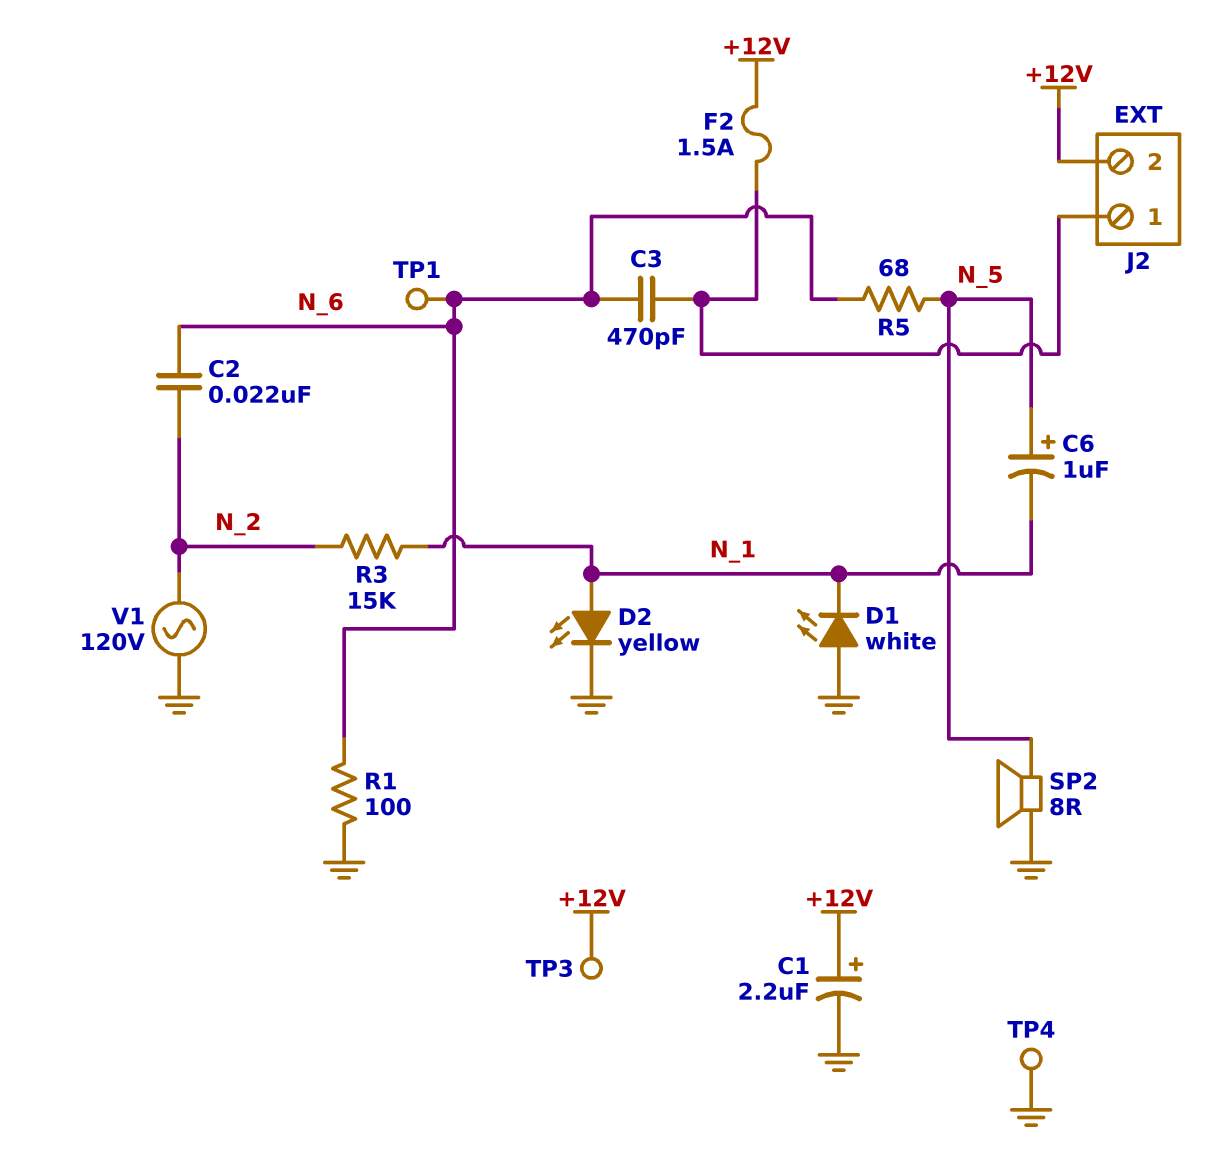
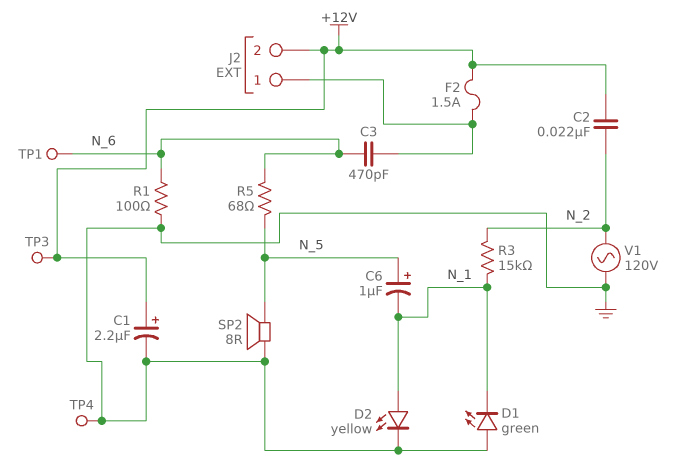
C2: 22nF (N_2, N_6) -> 22nF (+12V, N_2)
D1: LED white (A GND, K N_1) -> LED green (A GND, K N_1)

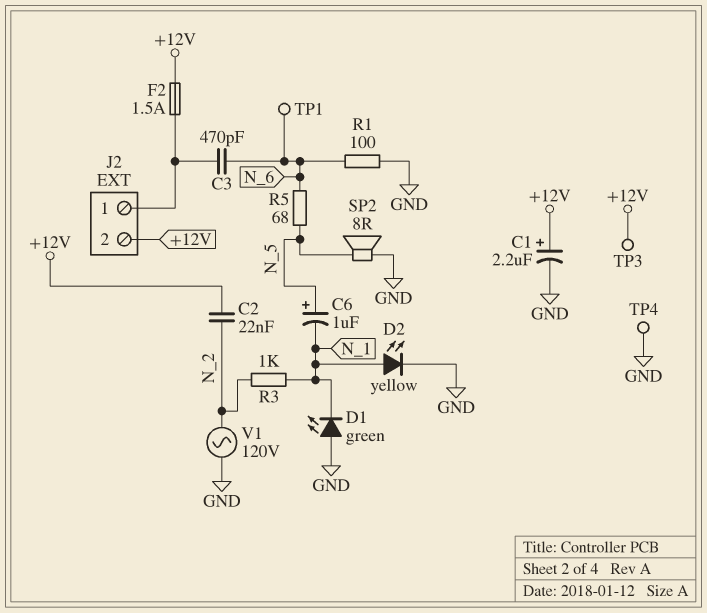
R3: 15k (N_1, N_2) -> 1k (N_1, N_2)

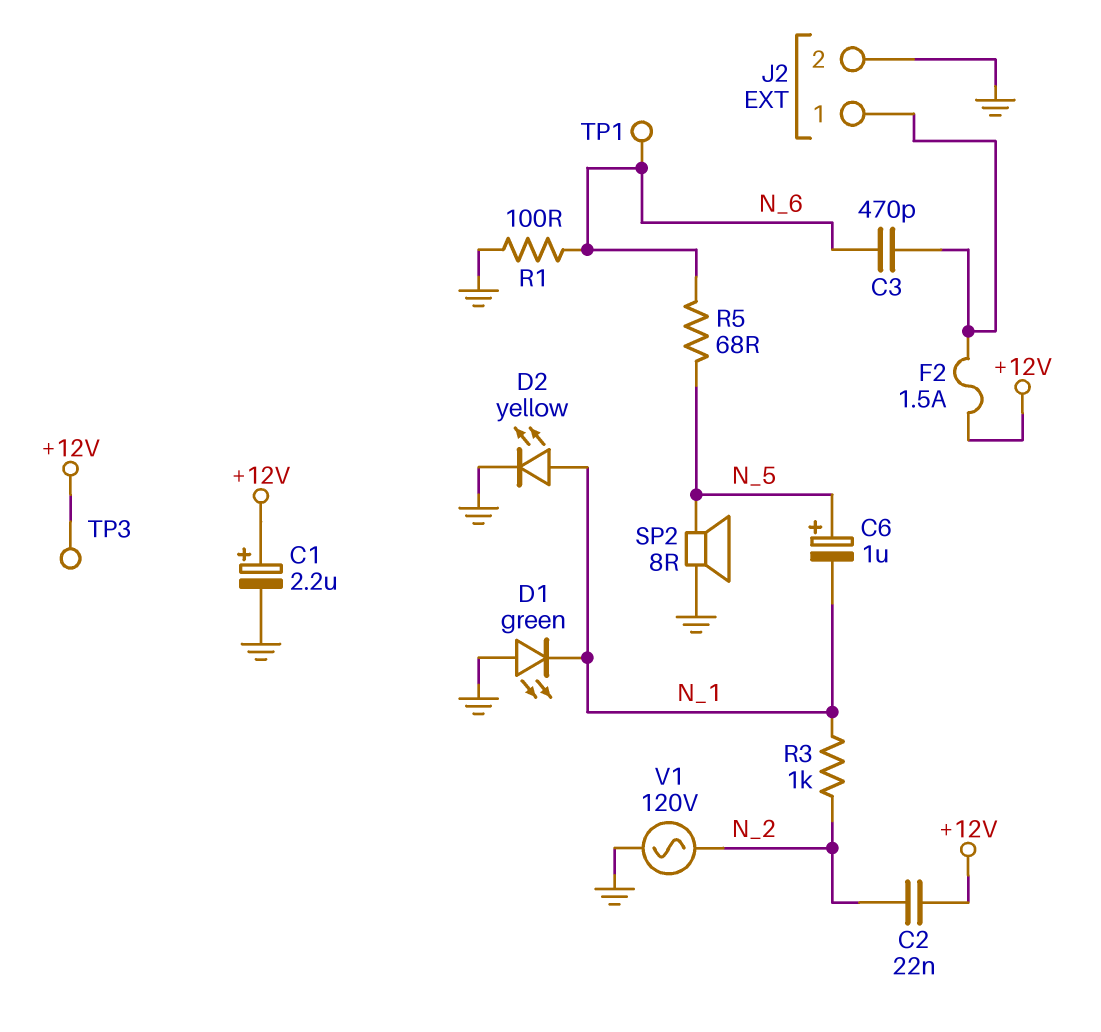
J2 pin 2: +12V -> GND
TP4: test point (GND) -> none

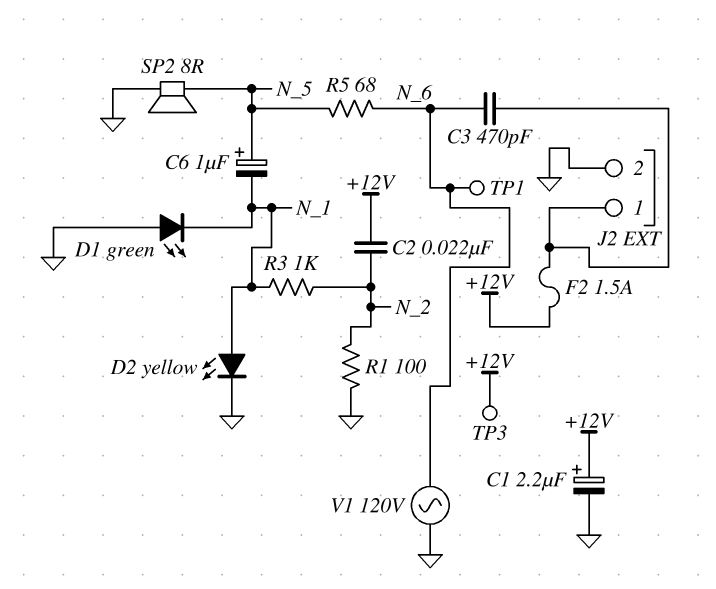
R1: 100 (GND, N_6) -> 100 (GND, N_2)
V1: AC 120V (GND, N_2) -> AC 120V (GND, N_6)

